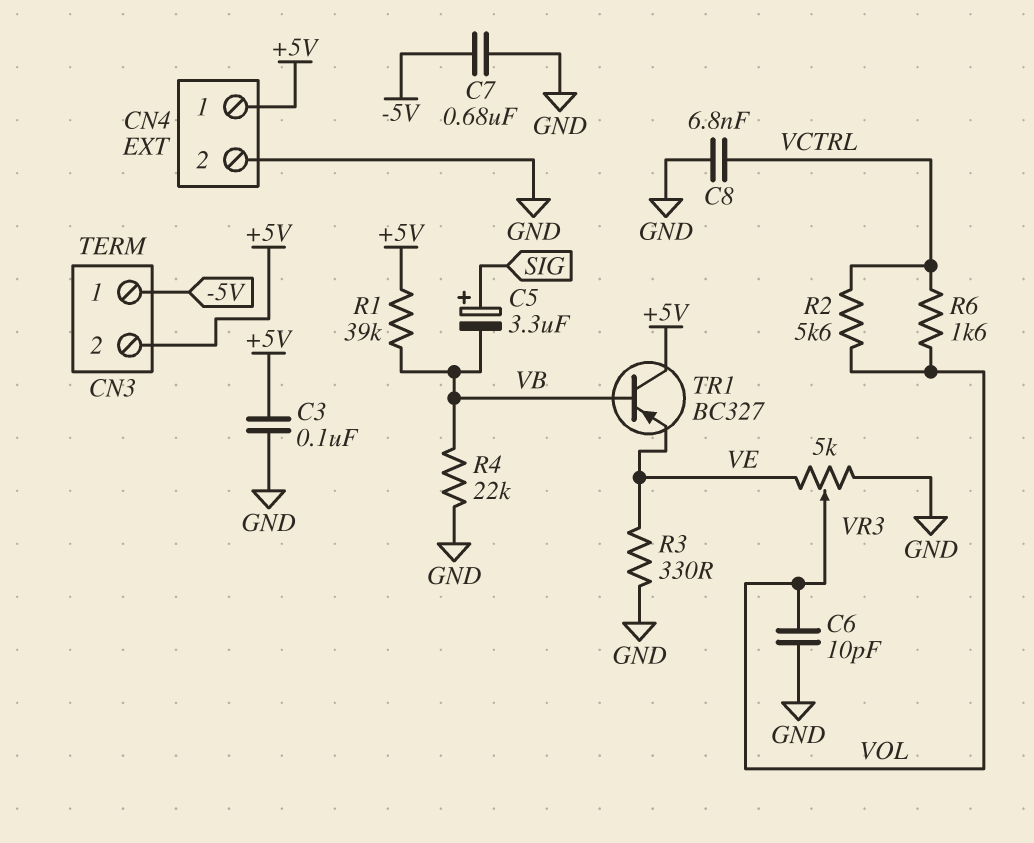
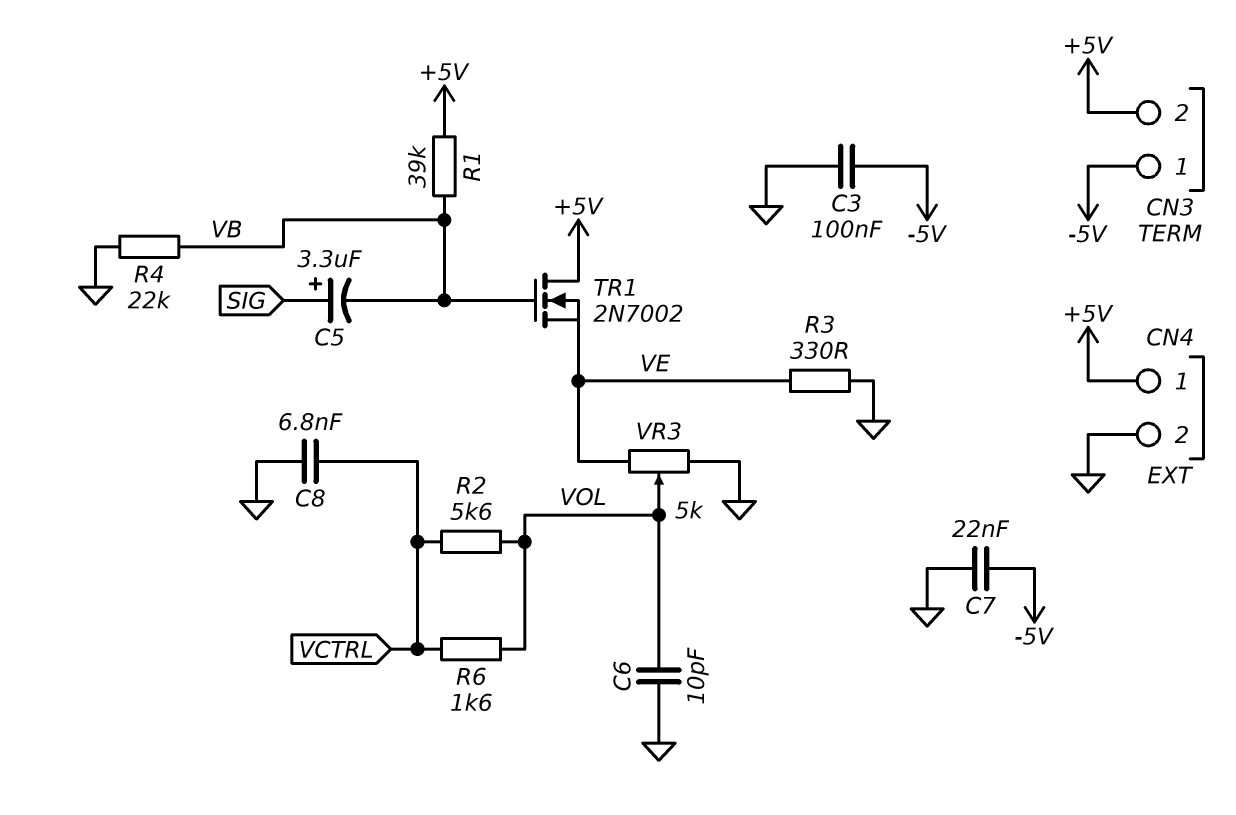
C3: 100nF (+5V, GND) -> 100nF (-5V, GND)
C7: 680nF (-5V, GND) -> 22nF (-5V, GND)
TR1: PNP BC327 (B VB, C +5V, E VE) -> NMOS 2N7002 (G VB, D +5V, S VE)

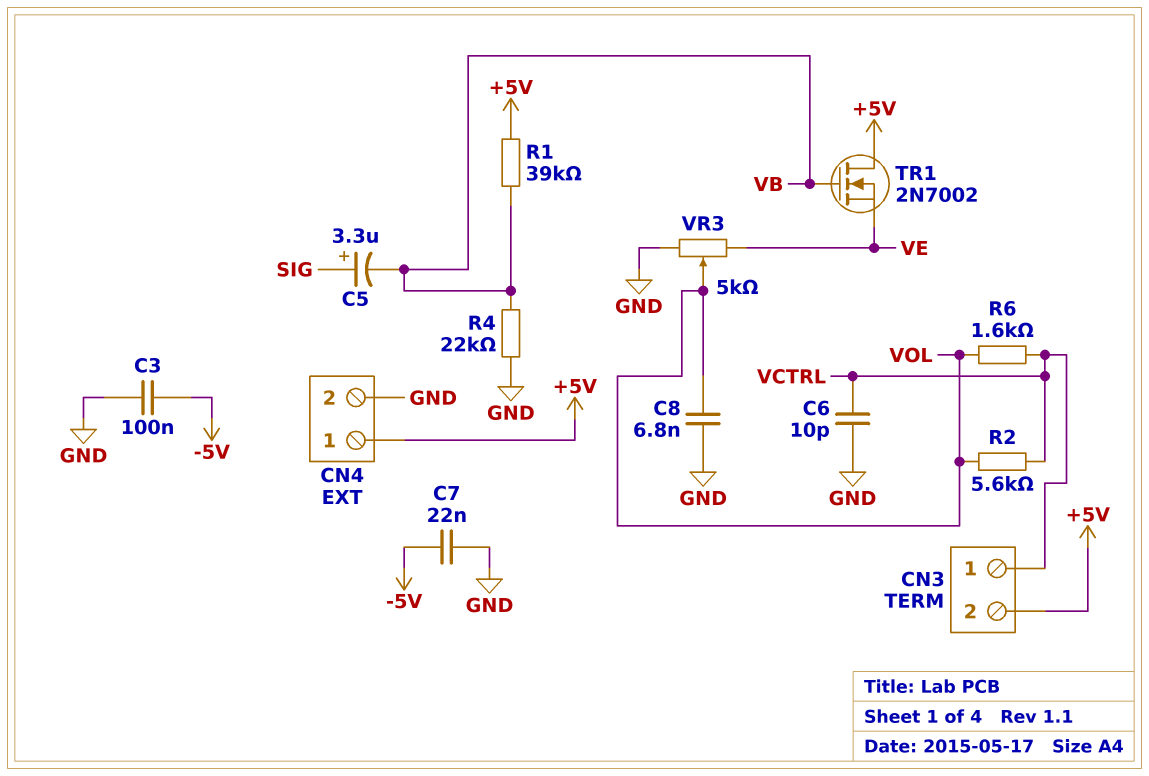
C6: 10pF (GND, VOL) -> 10pF (GND, VCTRL)
C8: 6.8nF (GND, VCTRL) -> 6.8nF (GND, VOL)
CN3 pin 1: -5V -> VCTRL
R3: 330 (GND, VE) -> none

